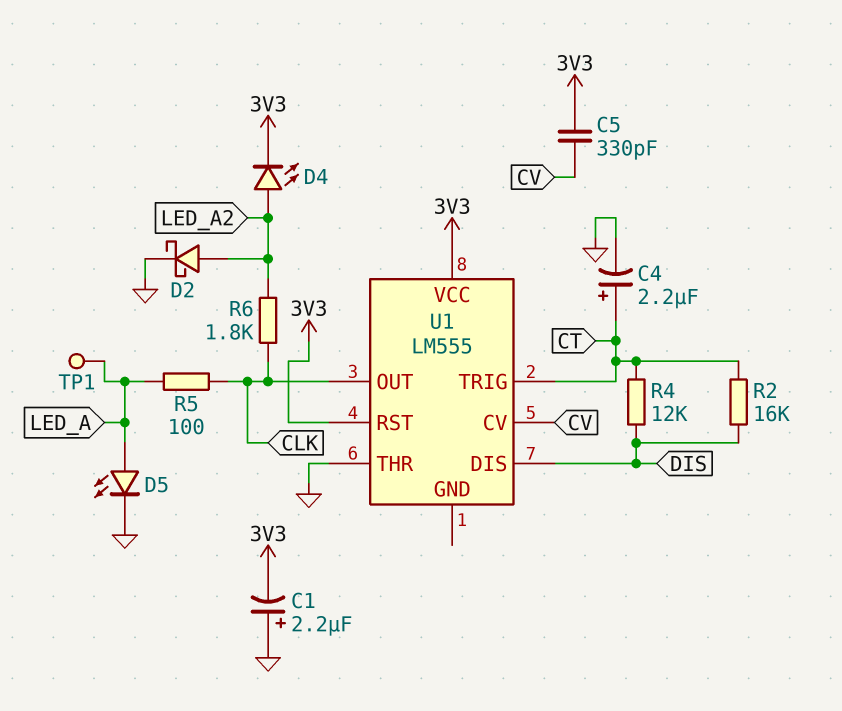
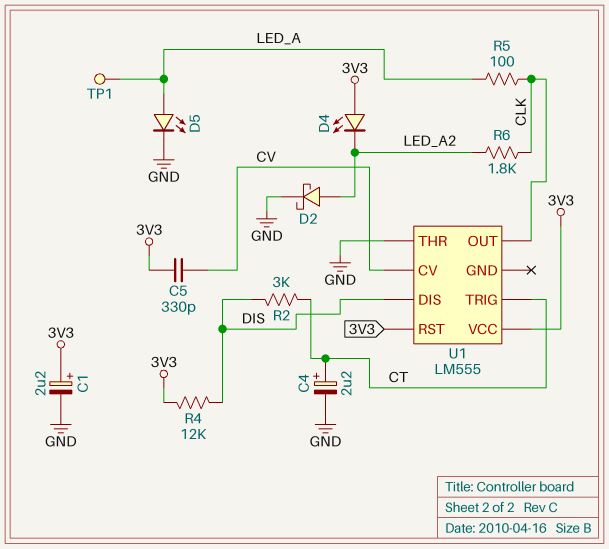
C1: 2.2uF (plus GND, minus 3V3) -> 2.2uF (plus 3V3, minus GND)
D4: LED (A LED_A2, K 3V3) -> LED (A 3V3, K LED_A2)
R2: 16k (CT, DIS) -> 3k (CT, DIS)
R4: 12k (CT, DIS) -> 12k (3V3, DIS)

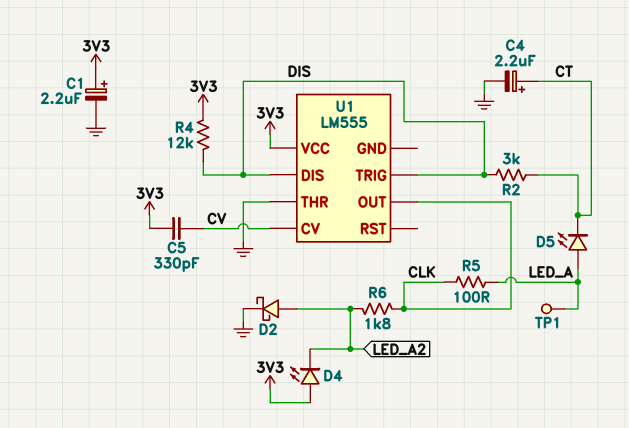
D5: LED (A LED_A, K GND) -> LED (A LED_A, K CT)
U1 pin RST: 3V3 -> none
U1 pin TRIG: CT -> DIS

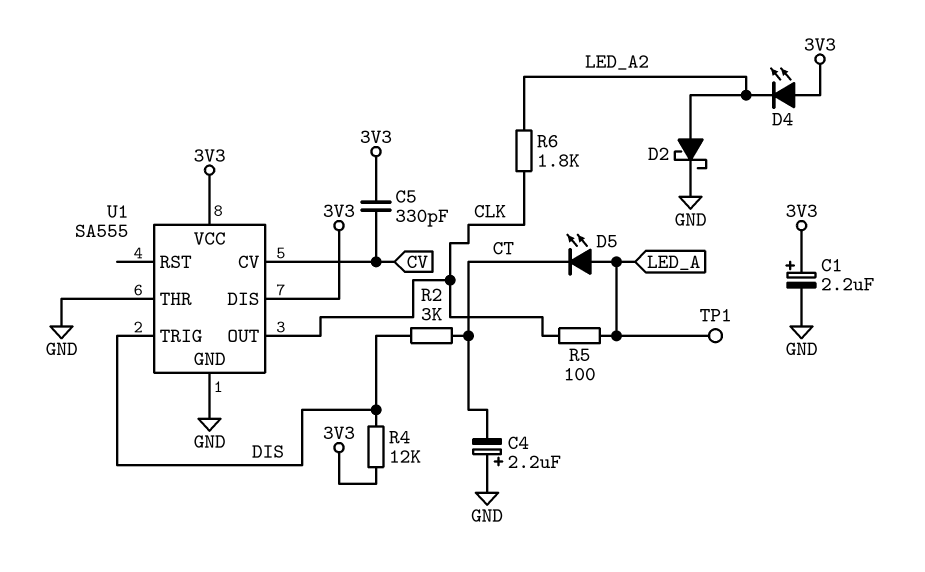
C4: 2.2uF (plus CT, minus GND) -> 2.2uF (plus GND, minus CT)
U1: LM555 -> SA555
U1 pin DIS: DIS -> 3V3
U1 pin GND: none -> GND

